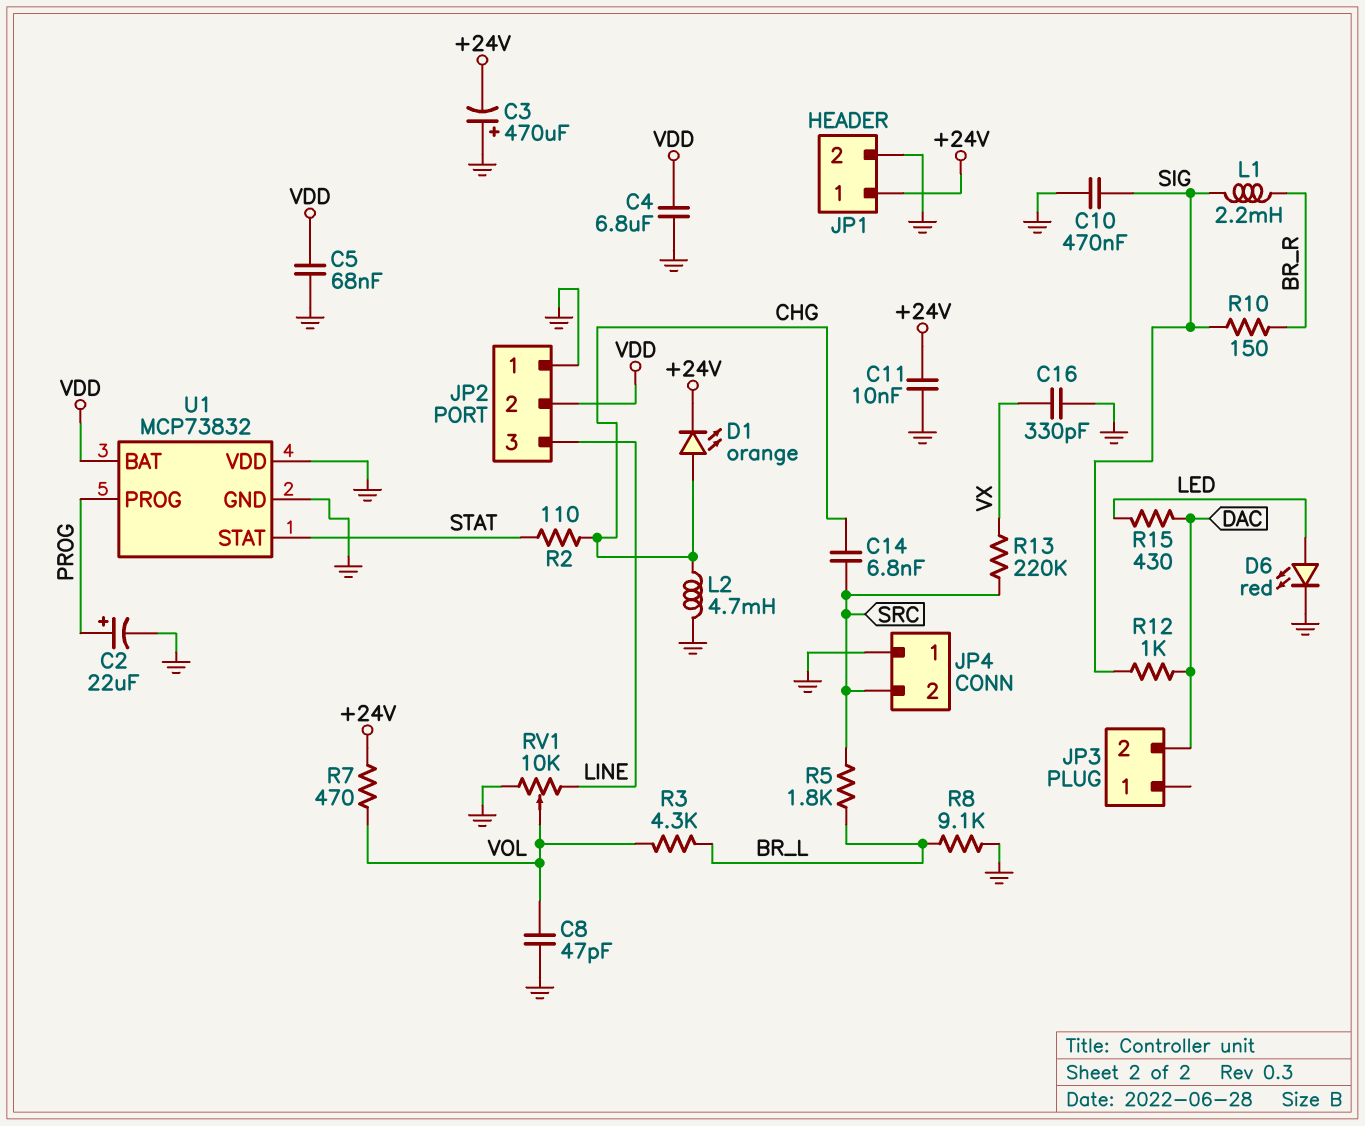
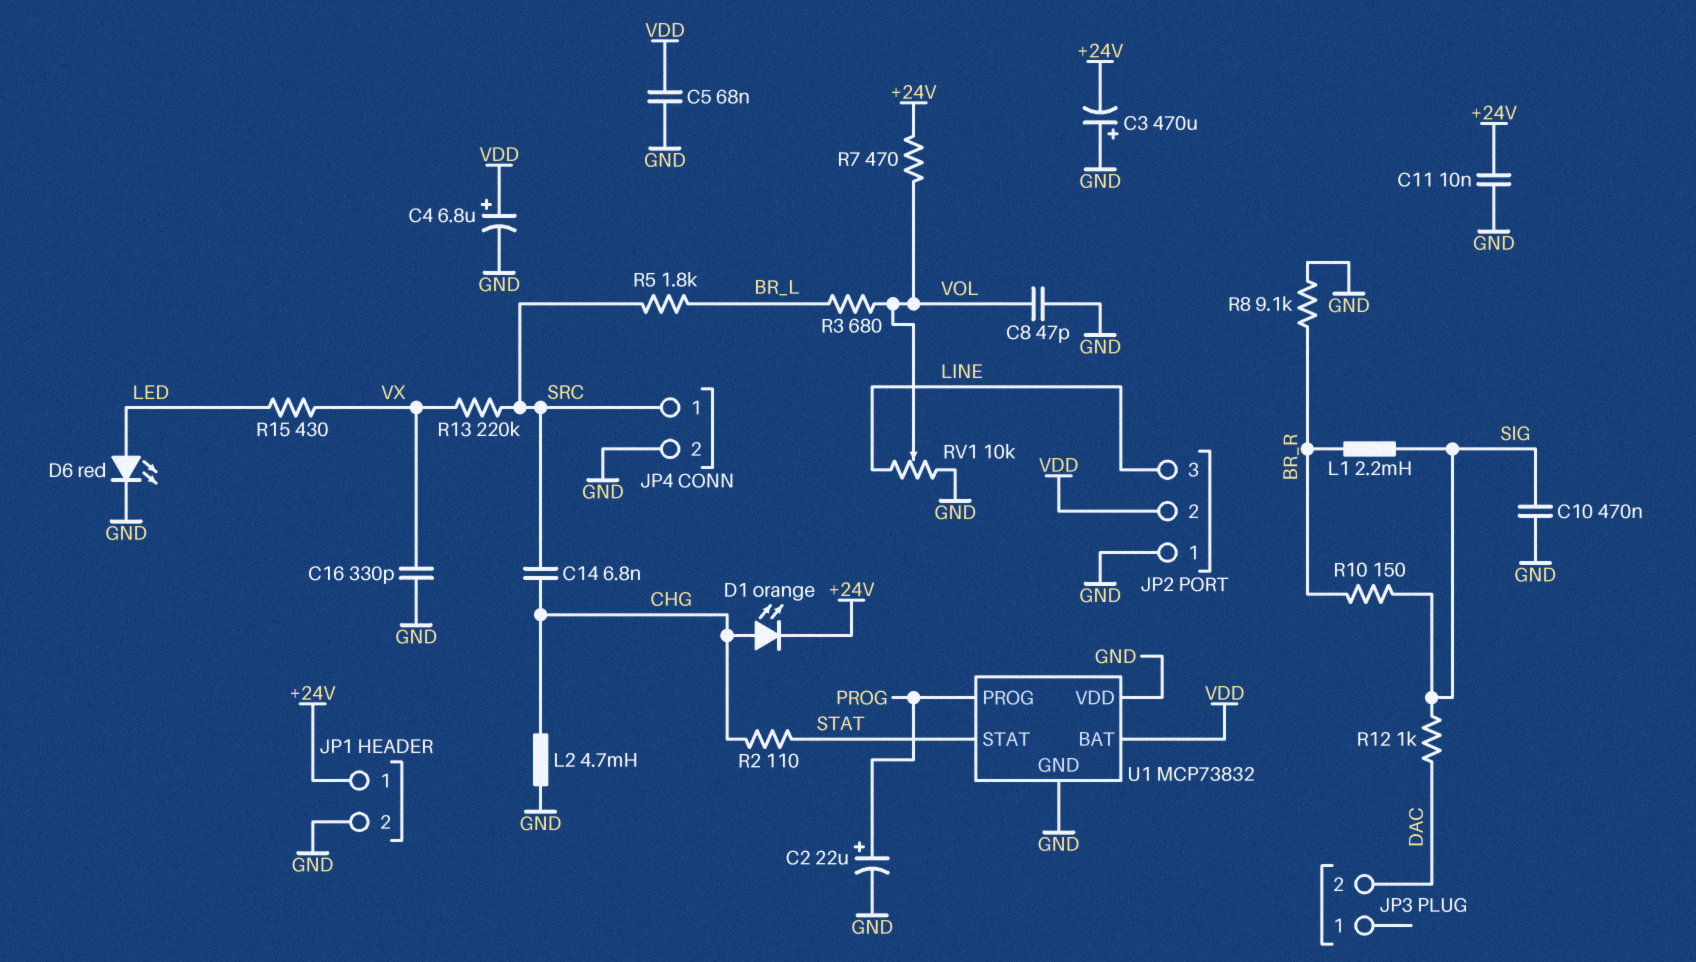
C4: 6.8uF (GND, VDD) -> 6.8uF (plus VDD, minus GND)
JP4 pin 1: GND -> SRC
JP4 pin 2: SRC -> GND
R3: 4.3k (BR_L, VOL) -> 680 (BR_L, VOL)
R8: 9.1k (BR_L, GND) -> 9.1k (BR_R, GND)
R15: 430 (DAC, LED) -> 430 (LED, VX)

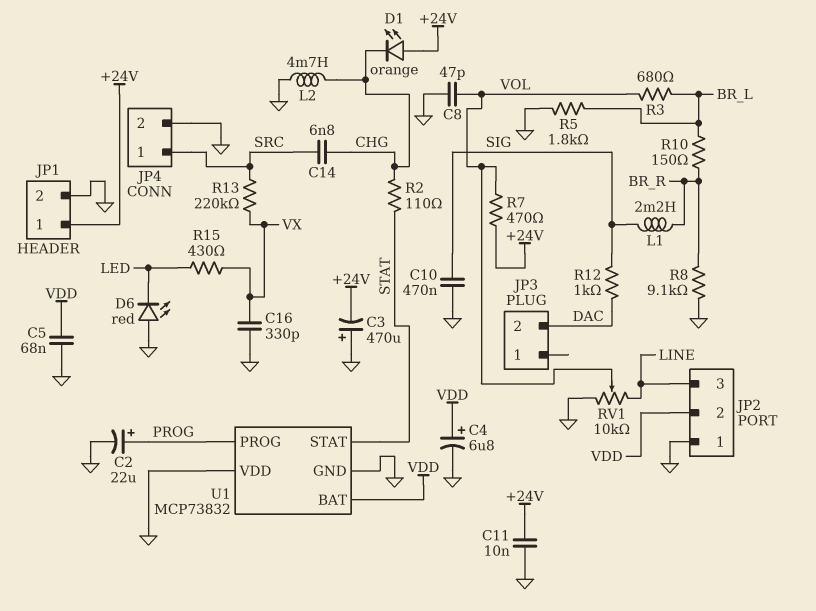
D1: LED orange (A CHG, K +24V) -> LED orange (A +24V, K CHG)
D6: LED red (A LED, K GND) -> LED red (A GND, K LED)
R5: 1.8k (BR_L, SRC) -> 1.8k (BR_L, GND)
R10: 150 (BR_R, SIG) -> 150 (BR_L, BR_R)

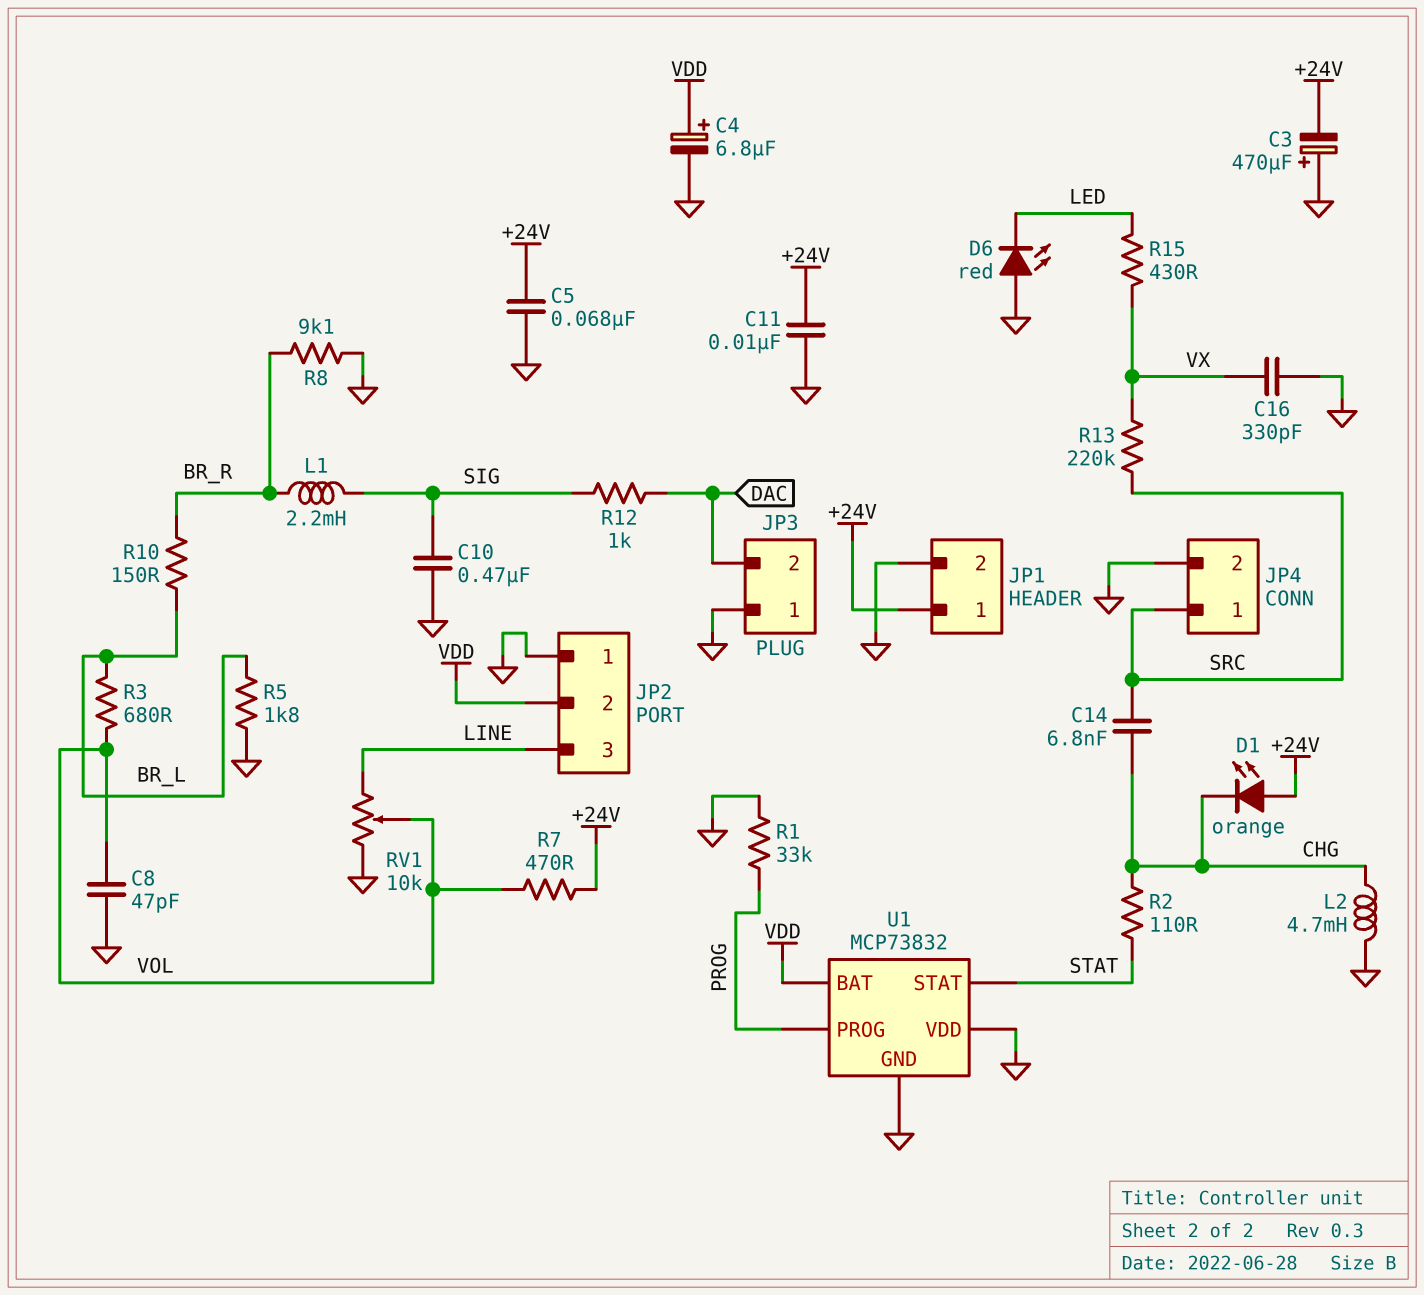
C2: 22uF (plus PROG, minus GND) -> none
C5: 68nF (GND, VDD) -> 68nF (+24V, GND)
JP3 pin 1: none -> GND
R1: none -> 33k (GND, PROG)

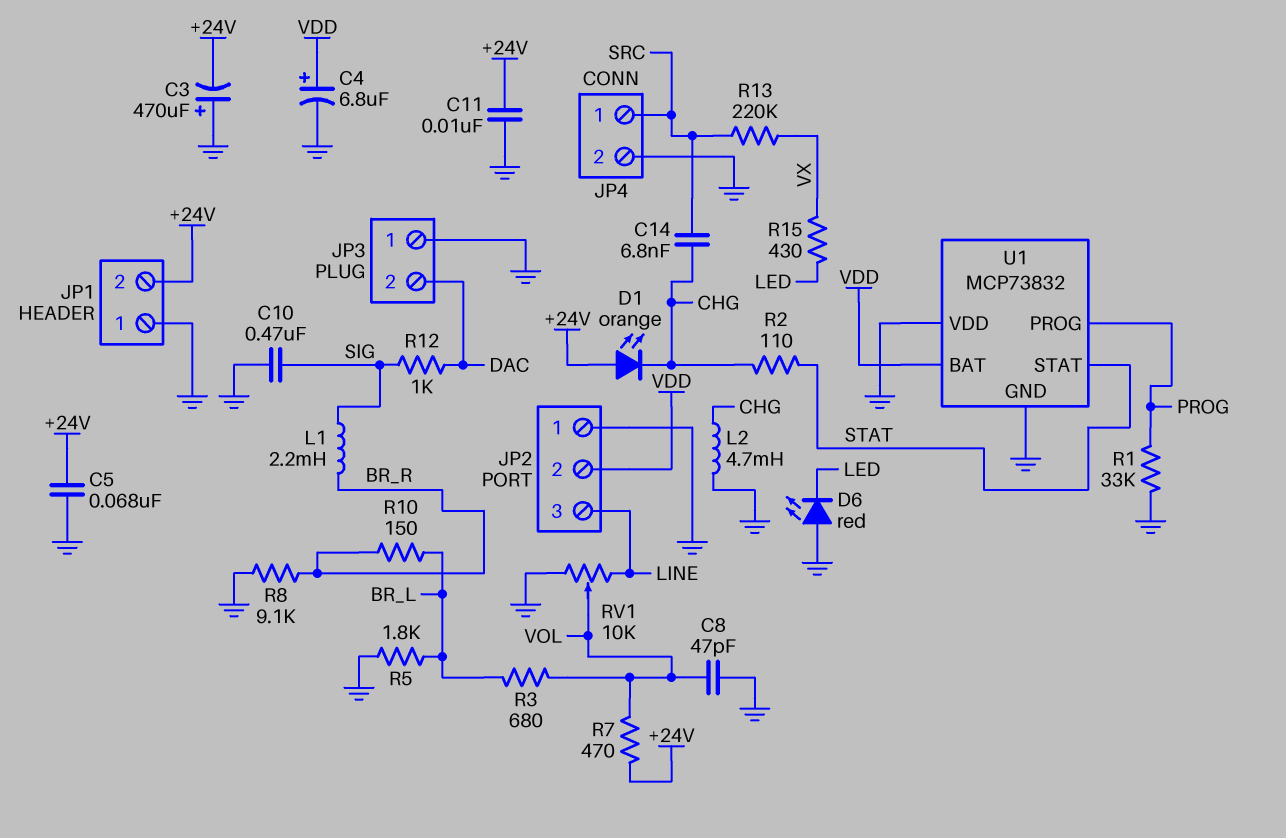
C16: 330pF (GND, VX) -> none
JP1 pin 1: +24V -> GND
JP1 pin 2: GND -> +24V

